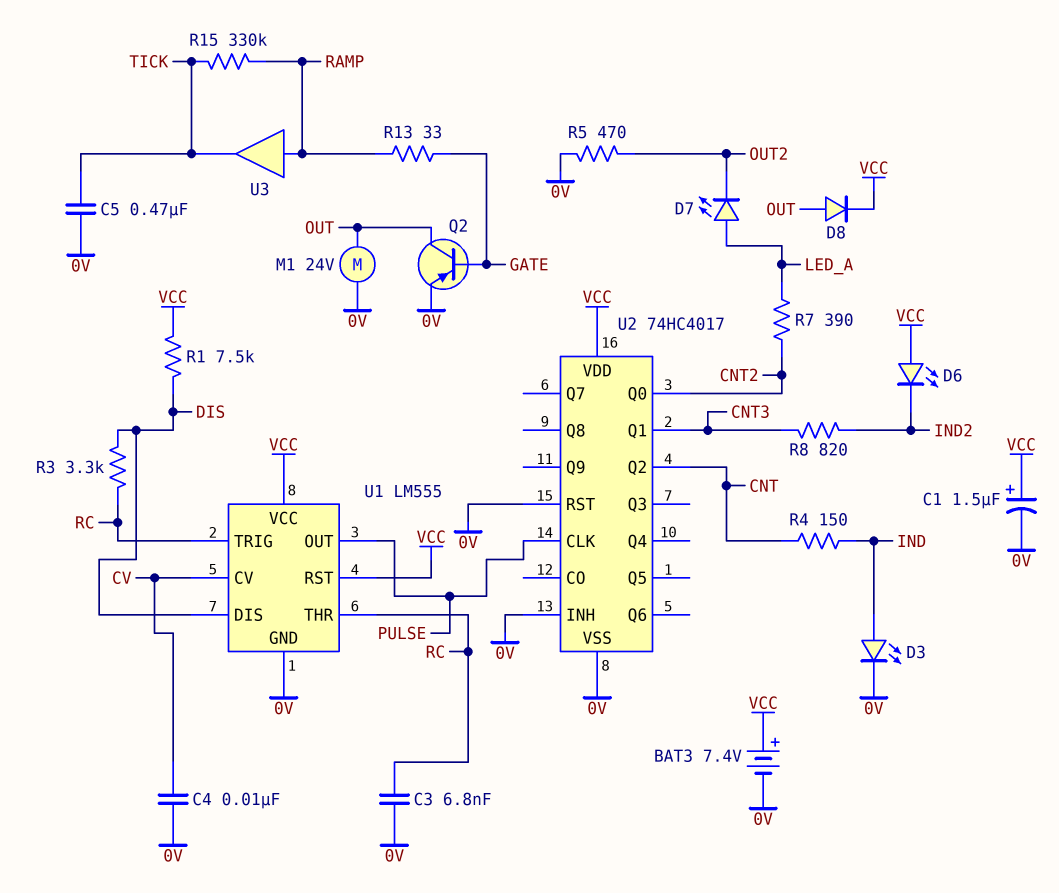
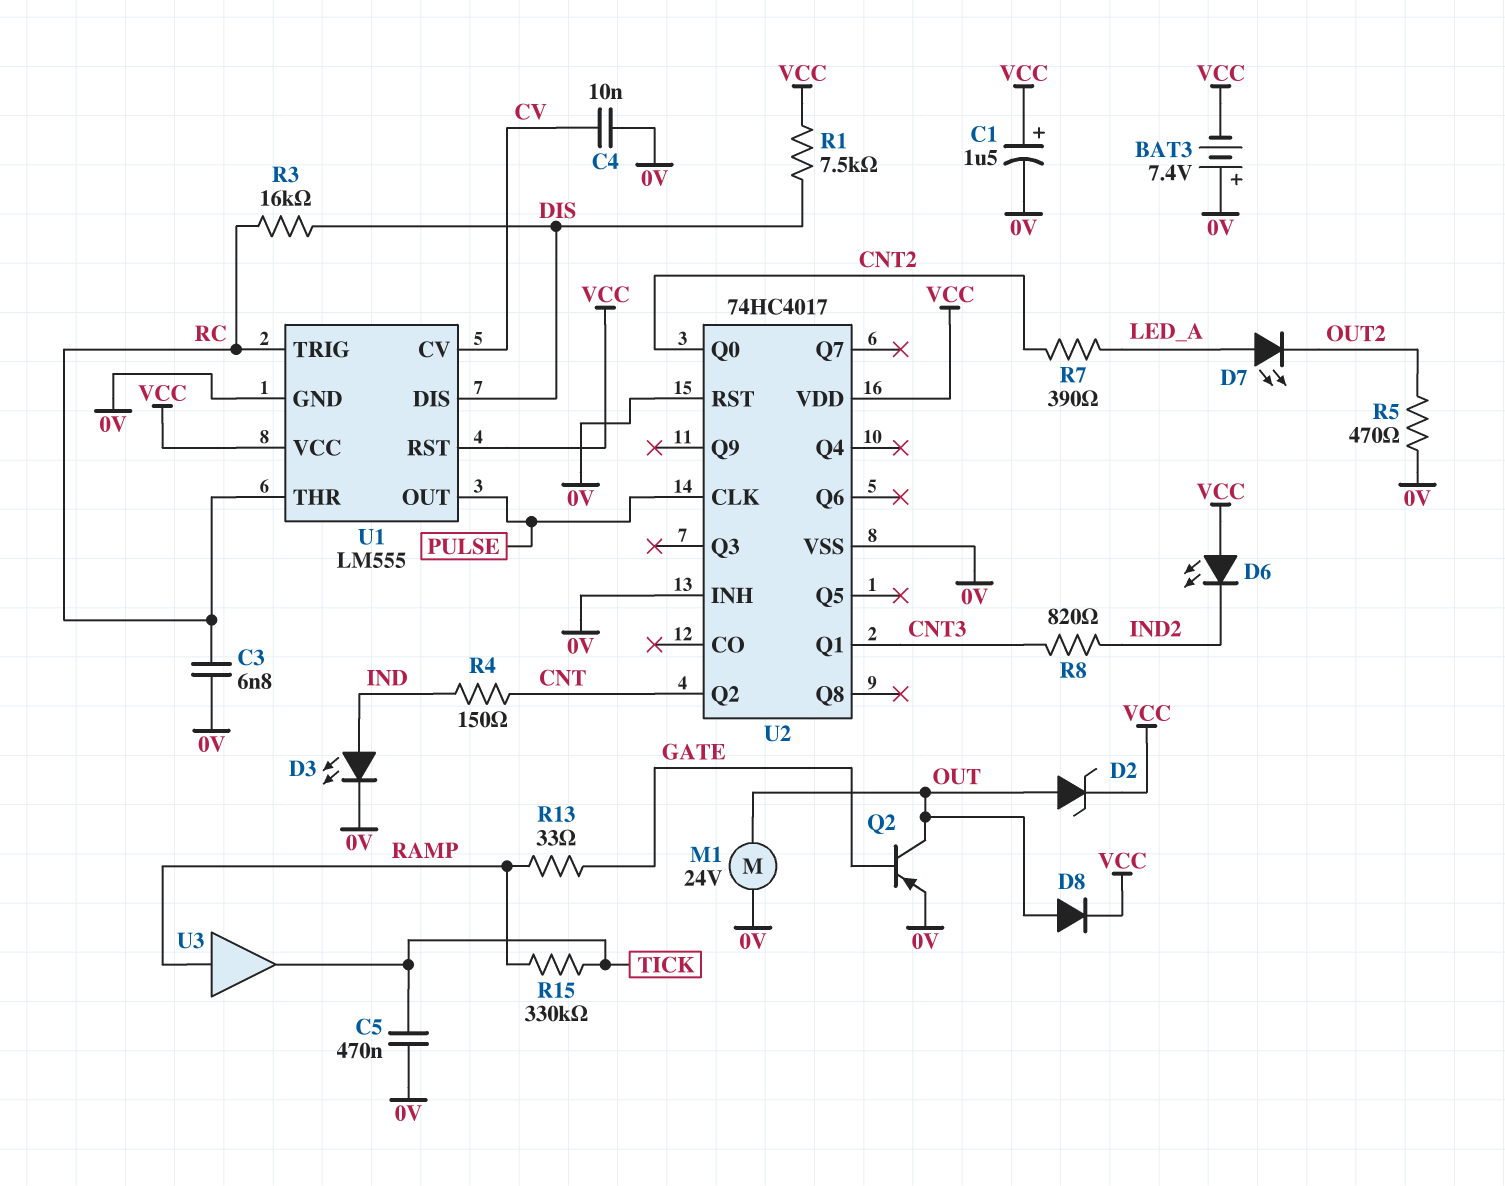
BAT3: 7.4V (plus VCC, minus 0V) -> 7.4V (plus 0V, minus VCC)
D2: none -> zener (A OUT, K VCC)
R3: 3.3k (DIS, RC) -> 16k (DIS, RC)

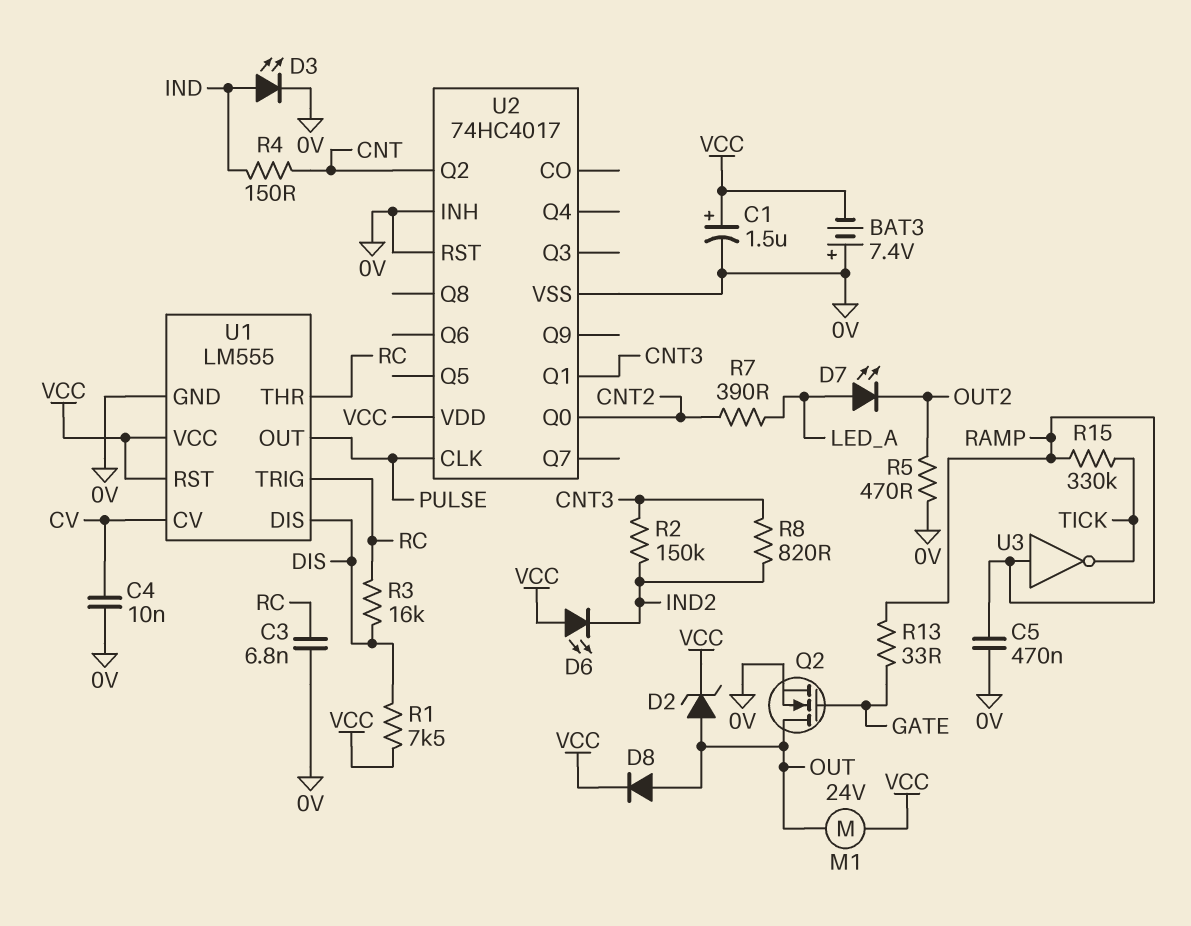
C5: 470nF (0V, TICK) -> 470nF (0V, RAMP)
M1: motor 24V (0V, OUT) -> motor 24V (OUT, VCC)
Q2: PNP (B GATE, C OUT, E 0V) -> NMOS (G GATE, D OUT, S 0V)
R2: none -> 150k (CNT3, IND2)
U3: buffer (in RAMP, out TICK) -> NOT (in RAMP, out TICK)

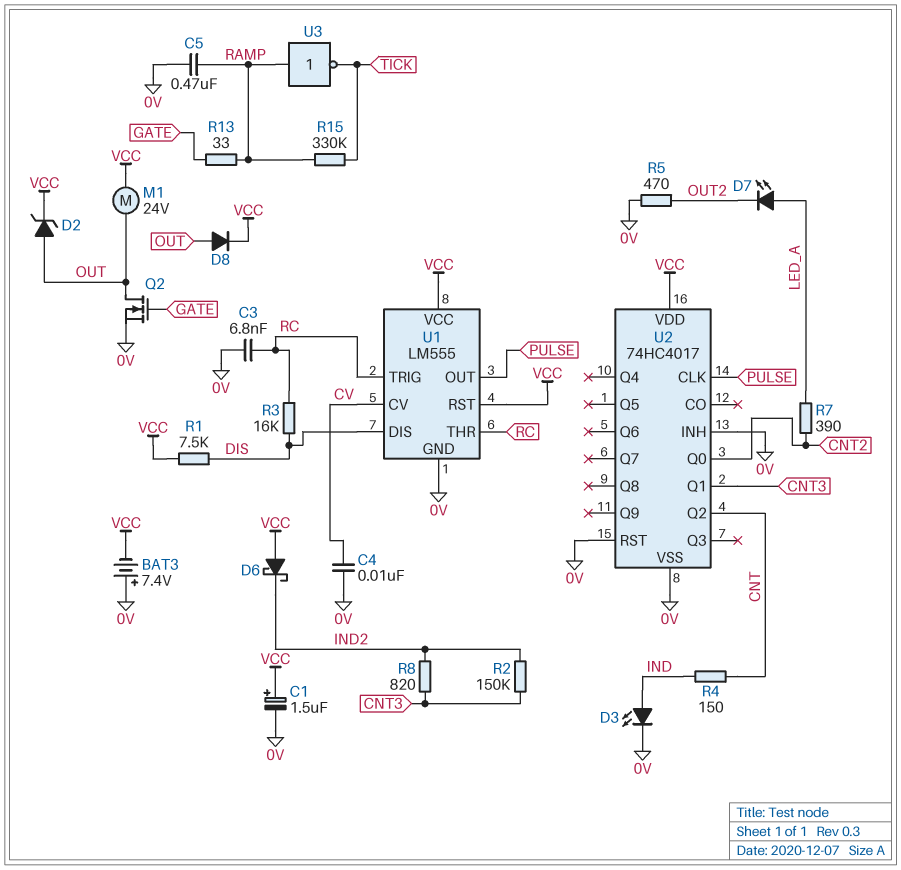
D6: LED (A VCC, K IND2) -> schottky (A VCC, K IND2)

